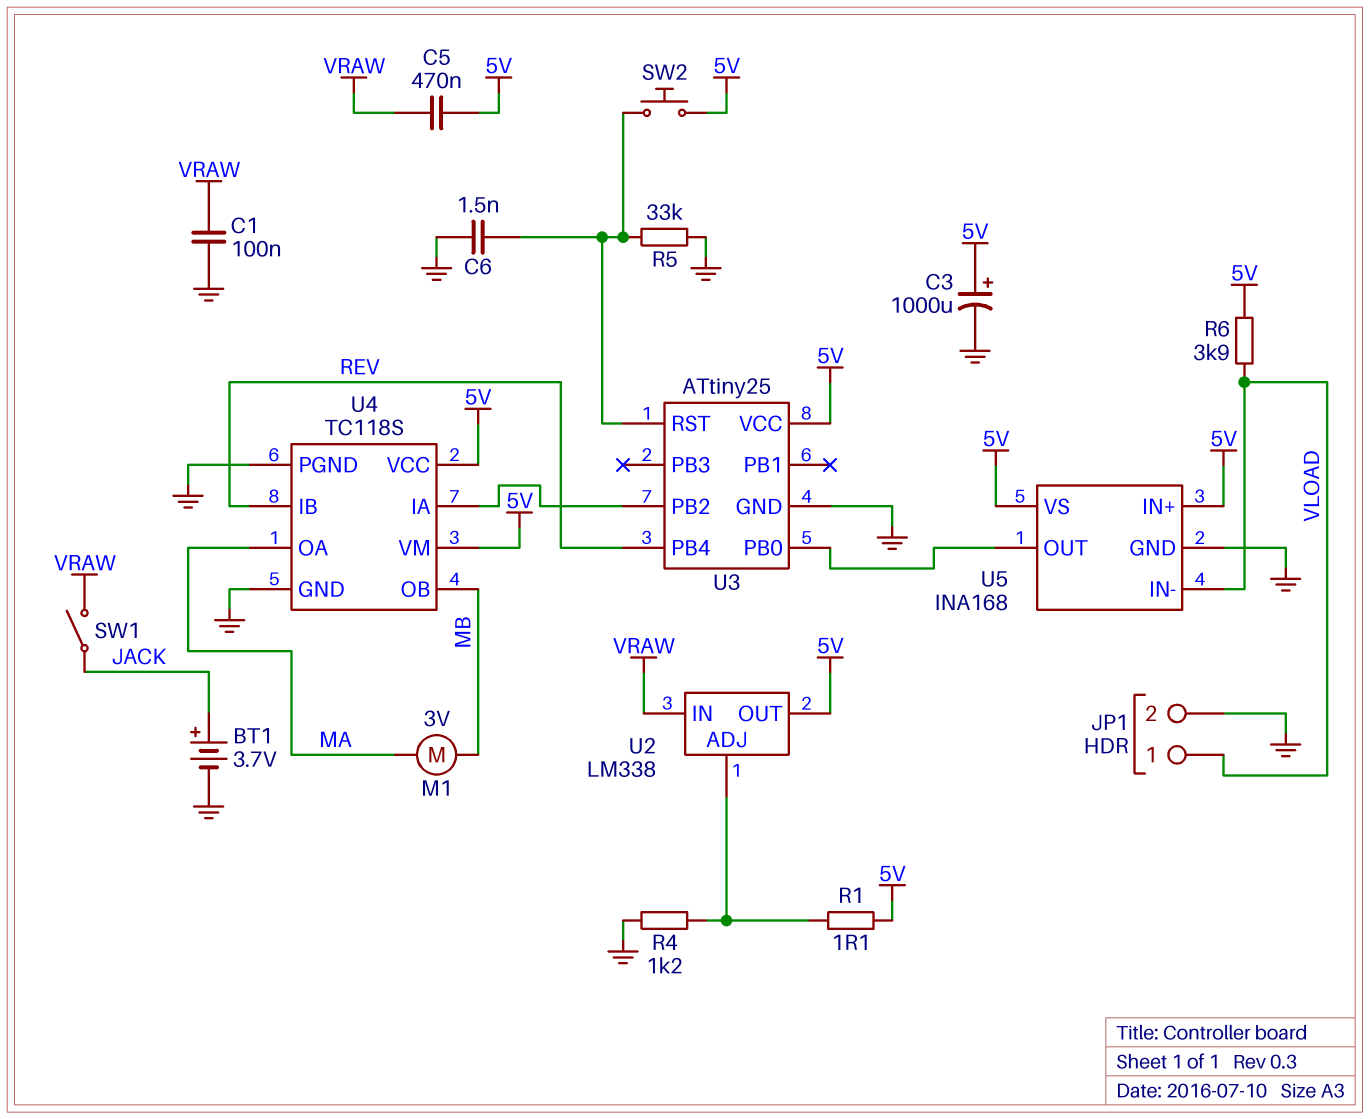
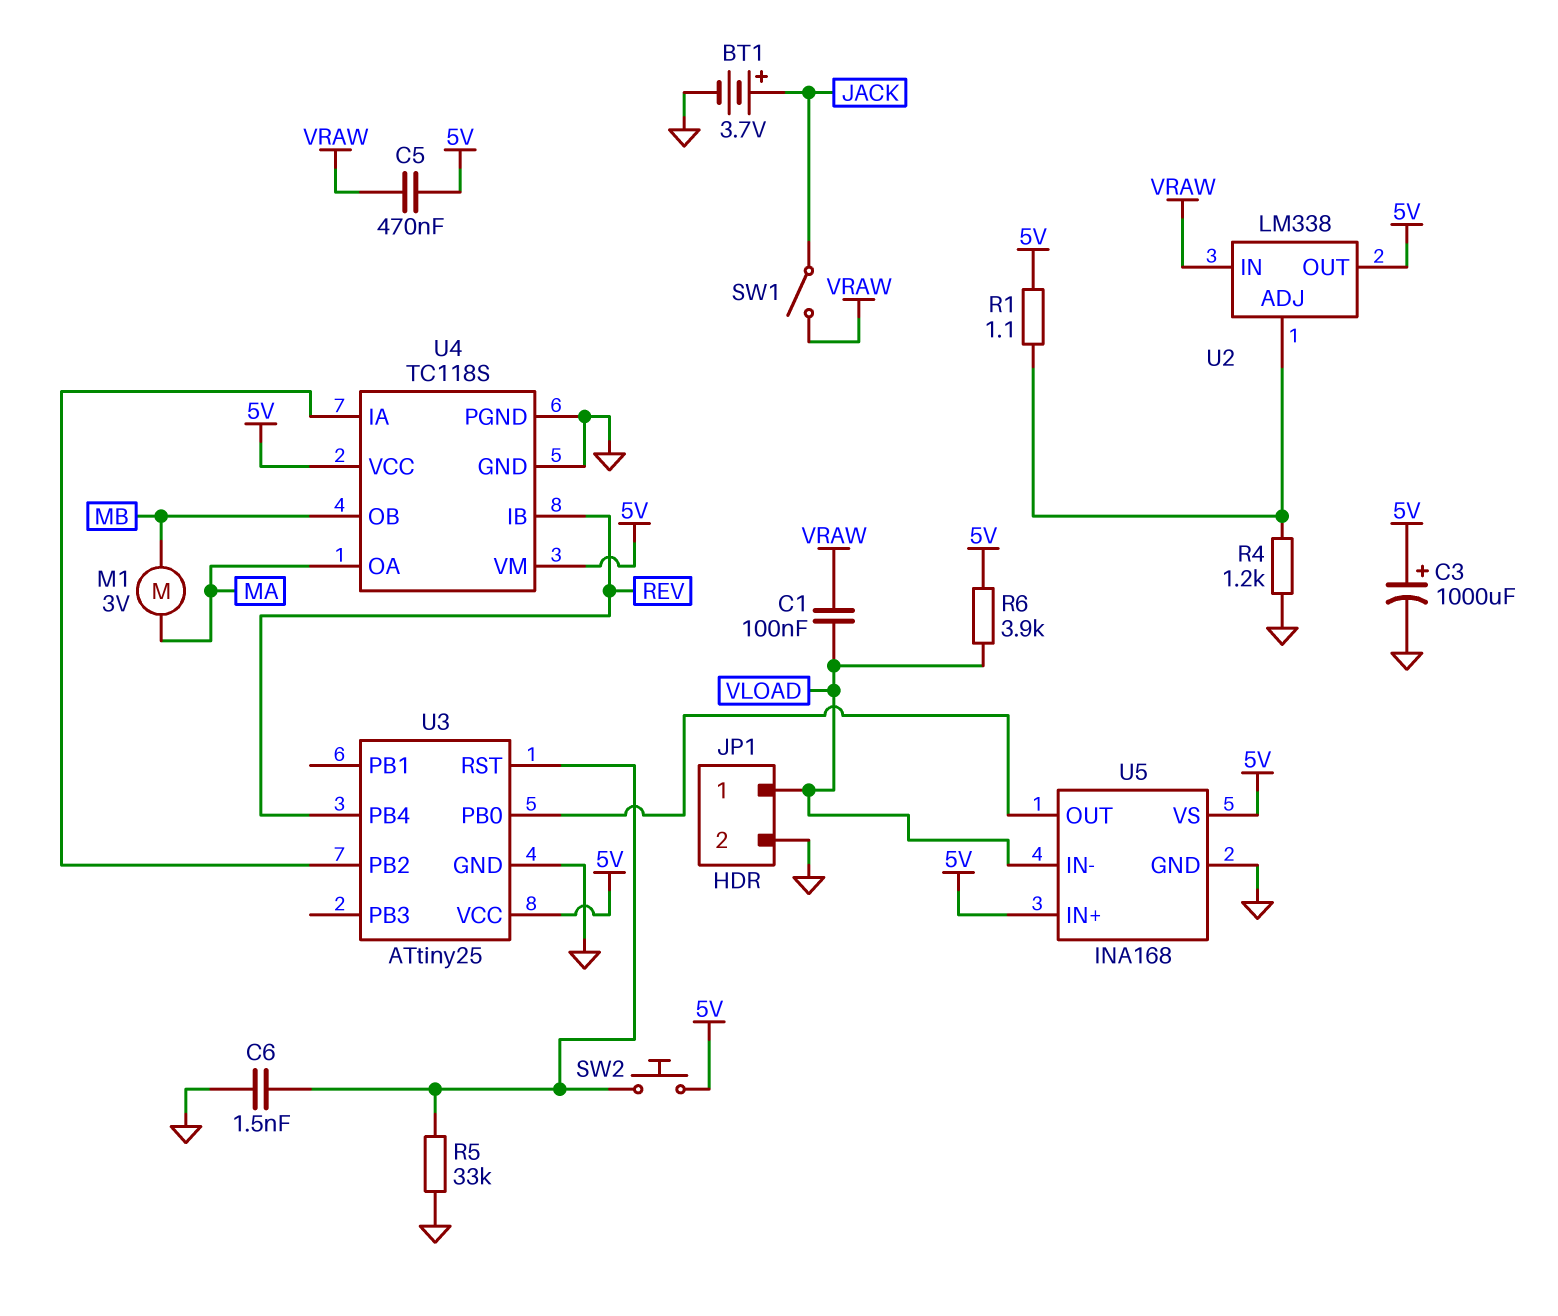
C1: 100nF (GND, VRAW) -> 100nF (VLOAD, VRAW)

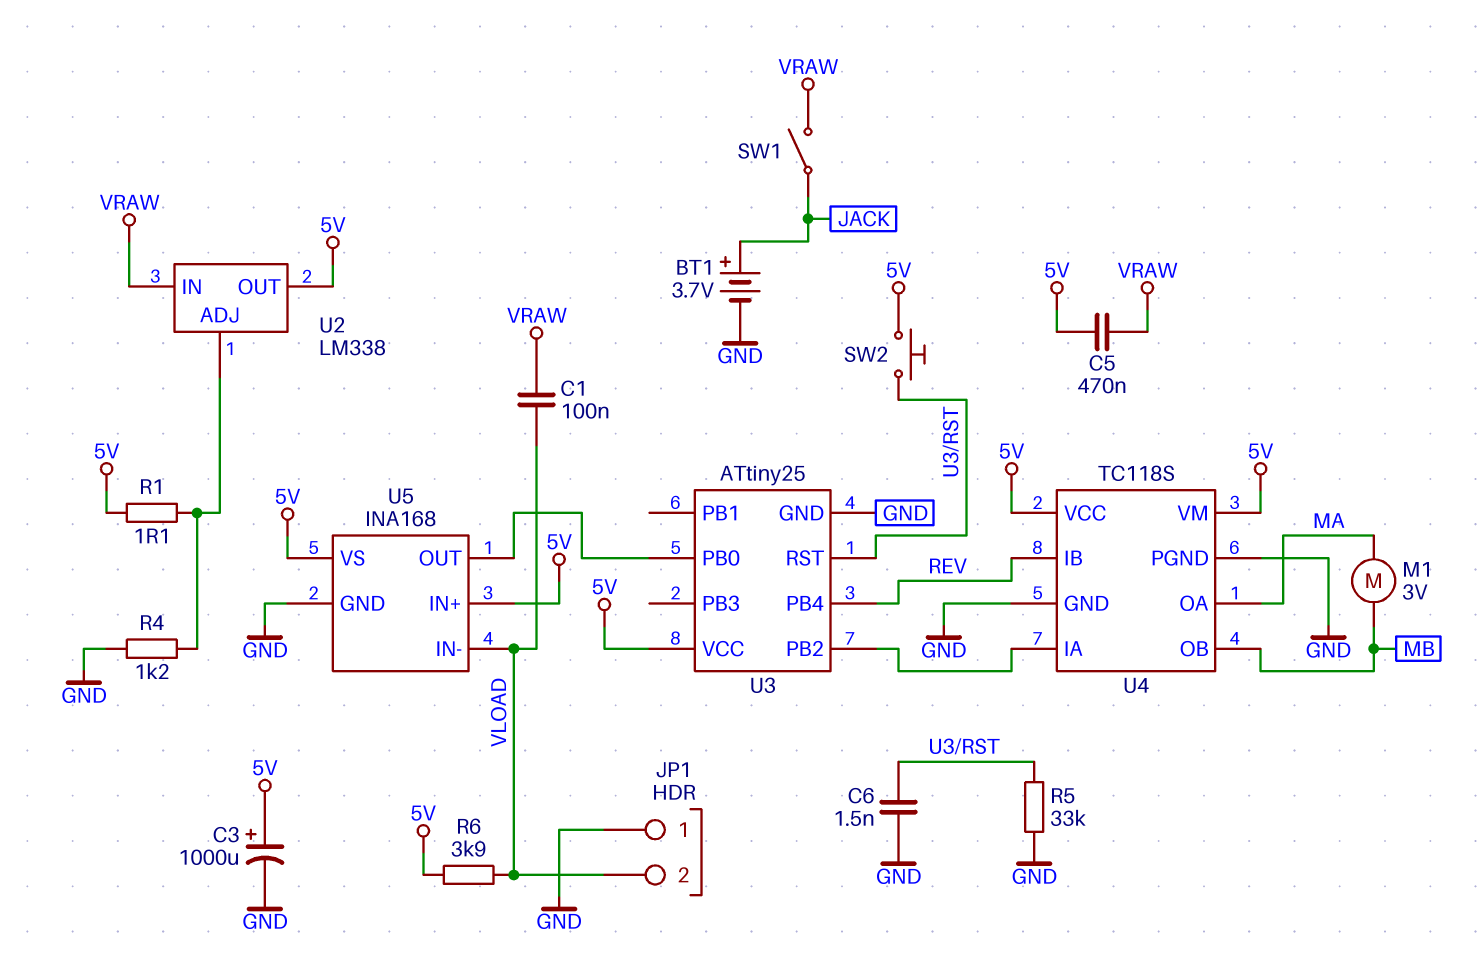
JP1 pin 1: VLOAD -> GND
JP1 pin 2: GND -> VLOAD

